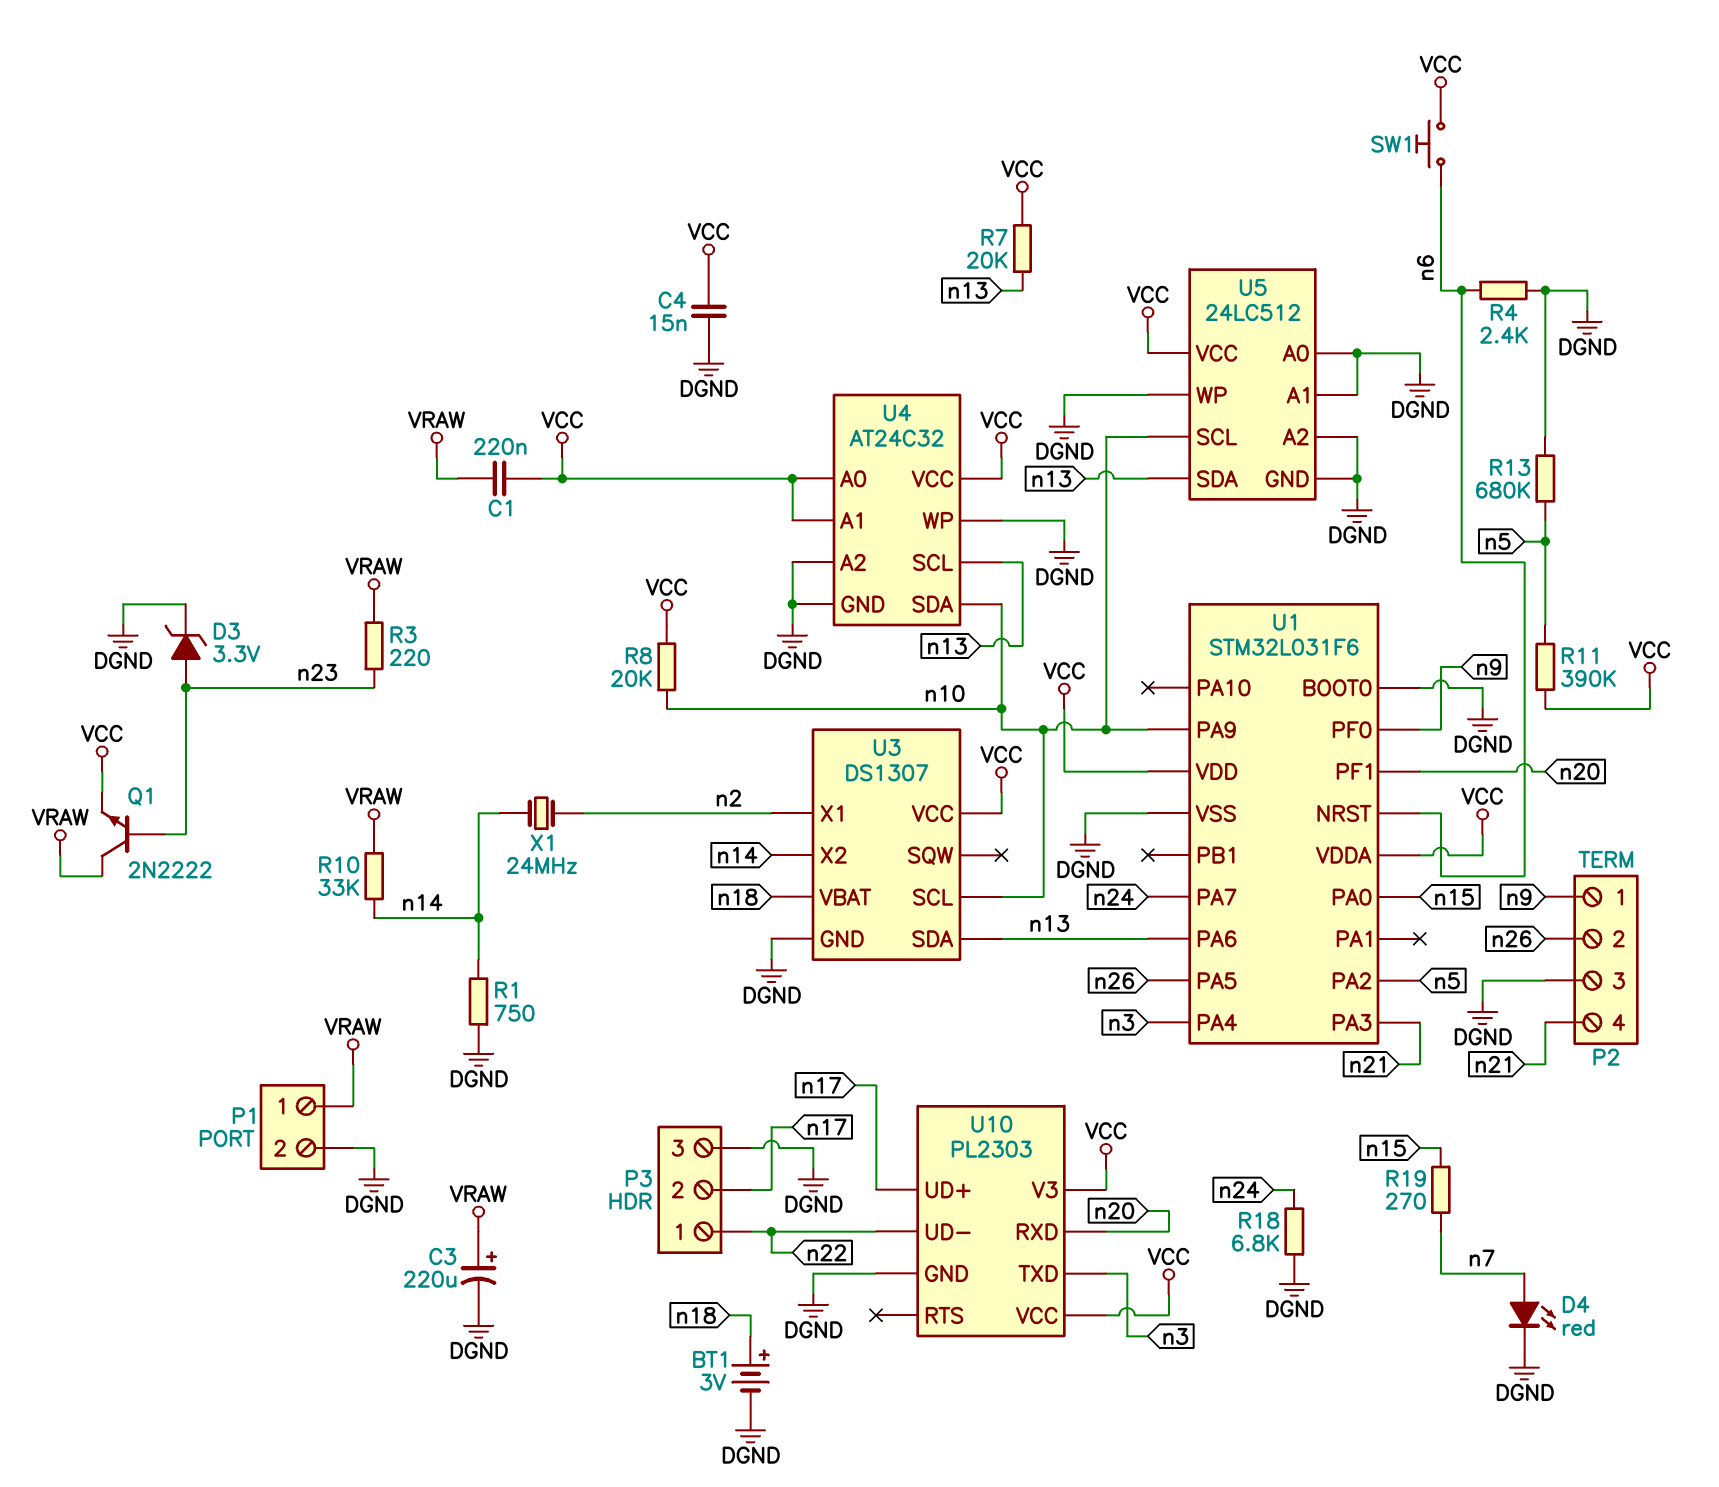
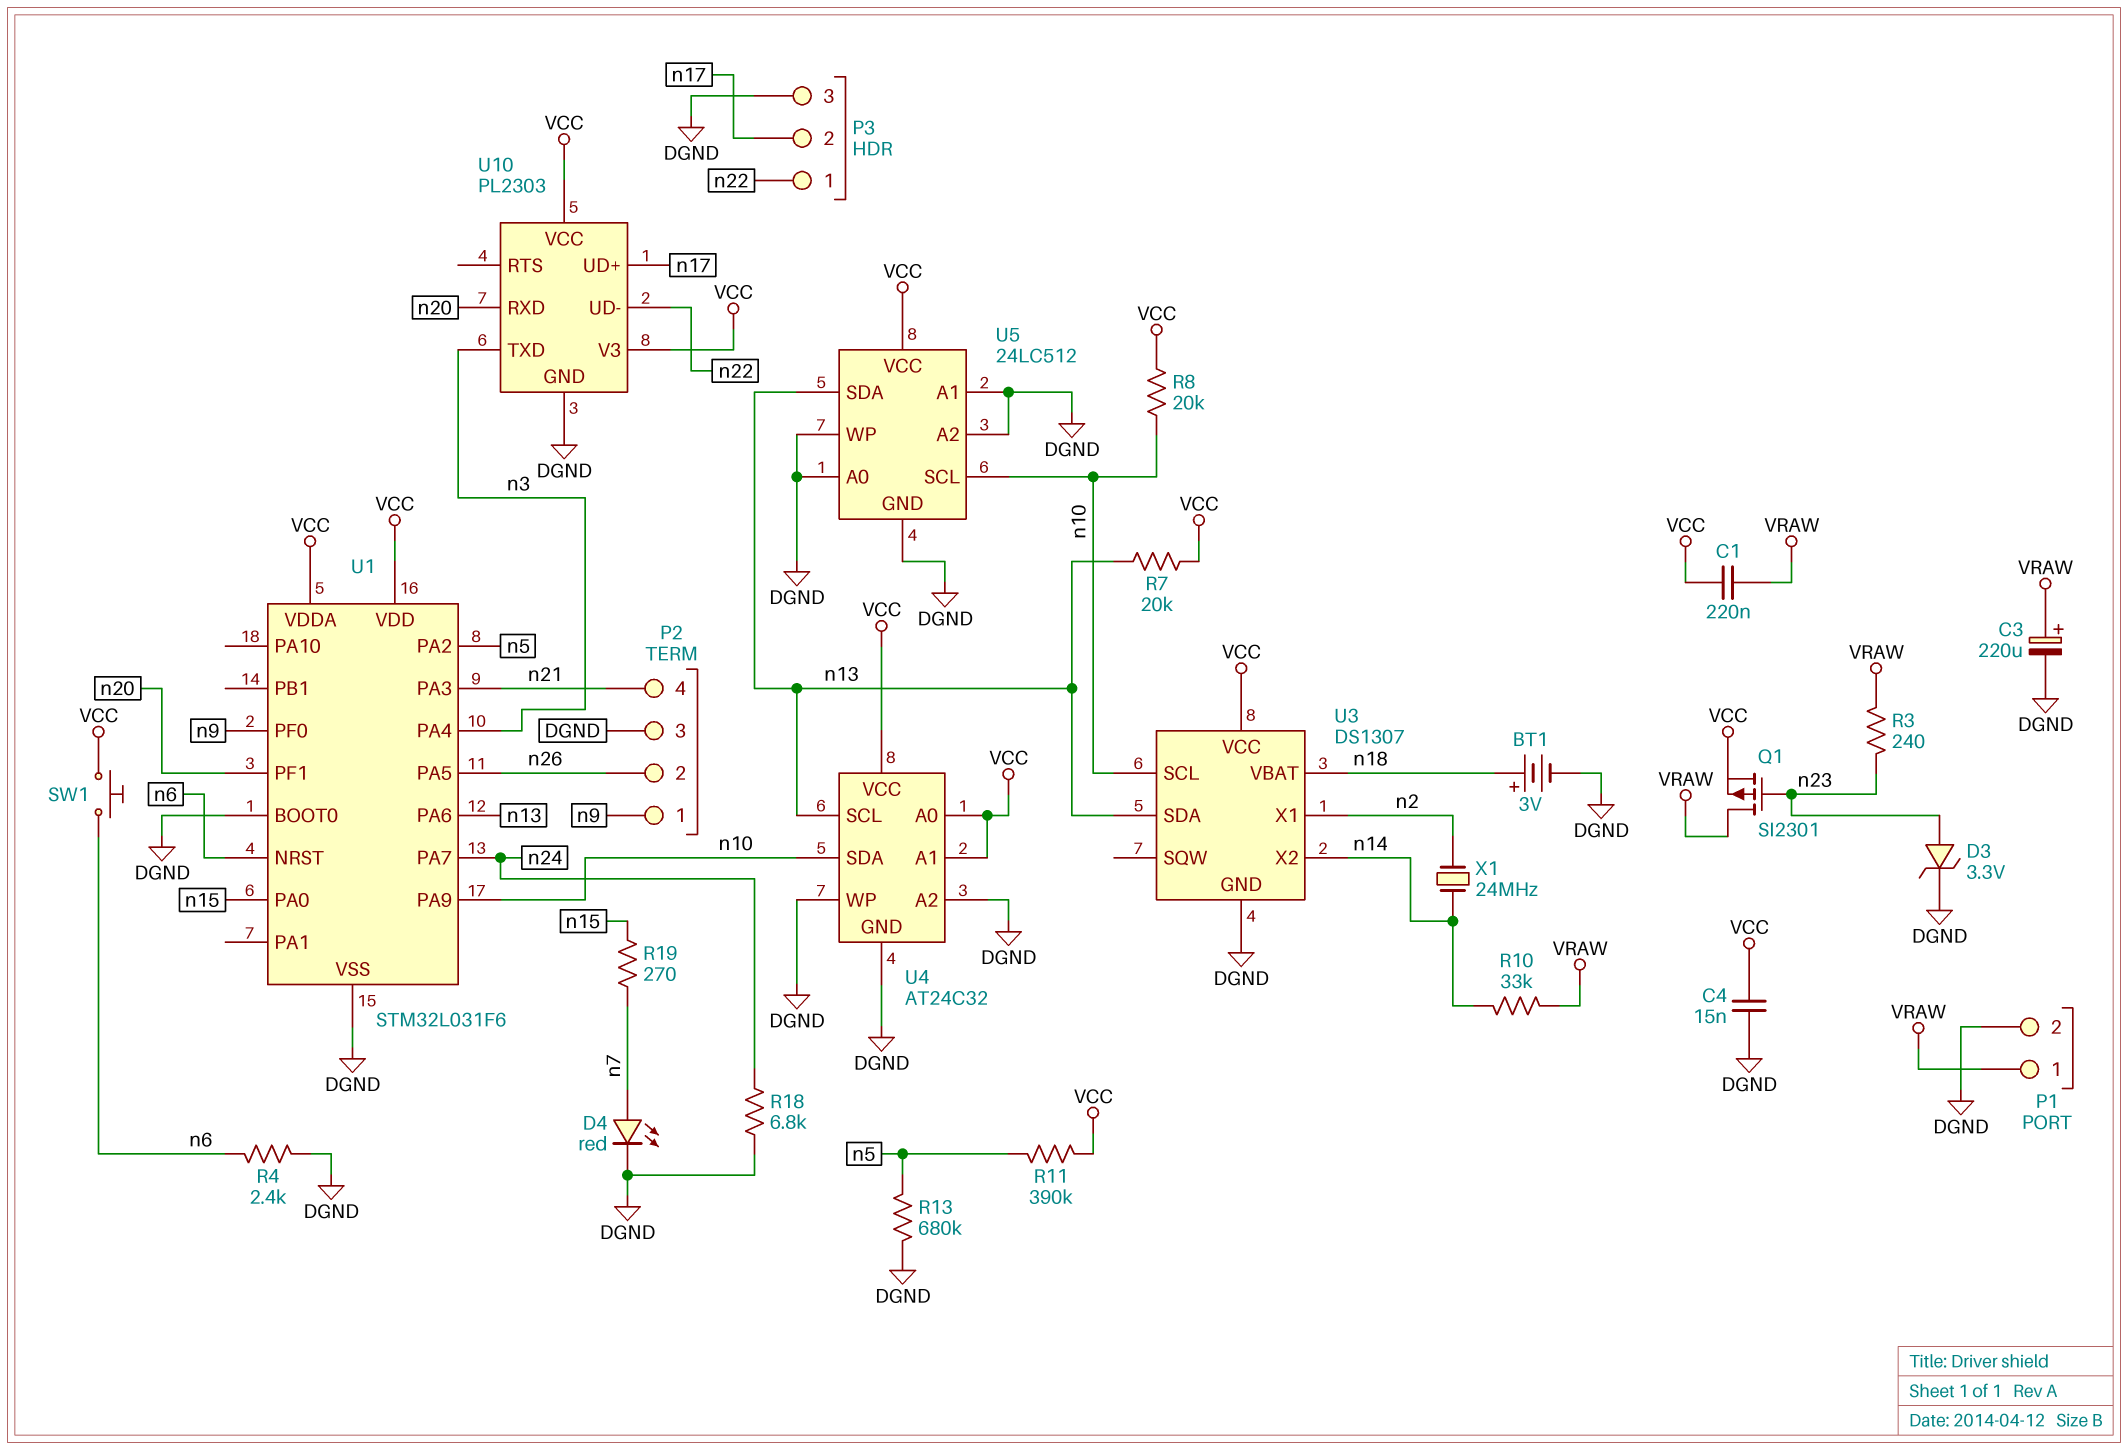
Q1: NPN 2N2222 (B n23, C VRAW, E VCC) -> PMOS SI2301 (G n23, D VRAW, S VCC)
R1: 750 (DGND, n14) -> none
R3: 220 (VRAW, n23) -> 240 (VRAW, n23)

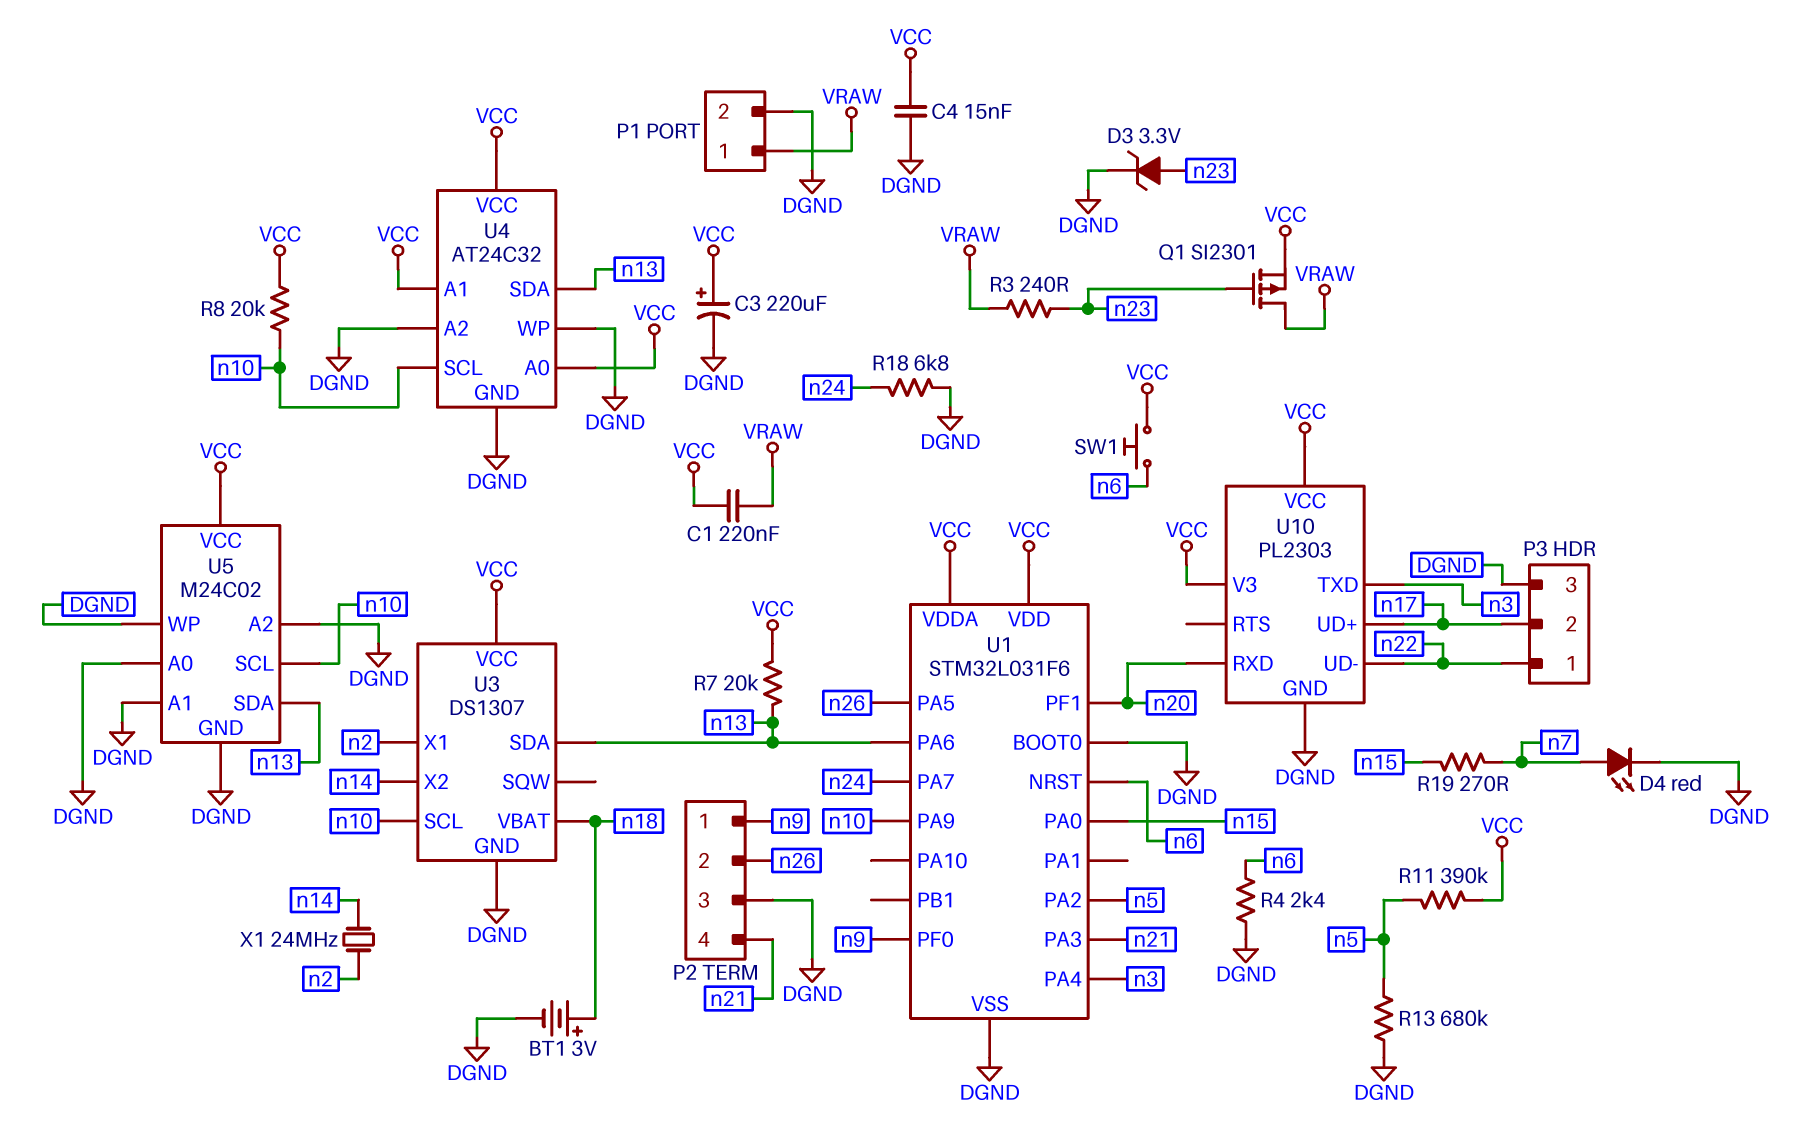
C3: 220uF (plus VRAW, minus DGND) -> 220uF (plus VCC, minus DGND)
R10: 33k (VRAW, n14) -> none
U4 pin SCL: n13 -> n10
U4 pin SDA: n10 -> n13
U5: 24LC512 -> M24C02

